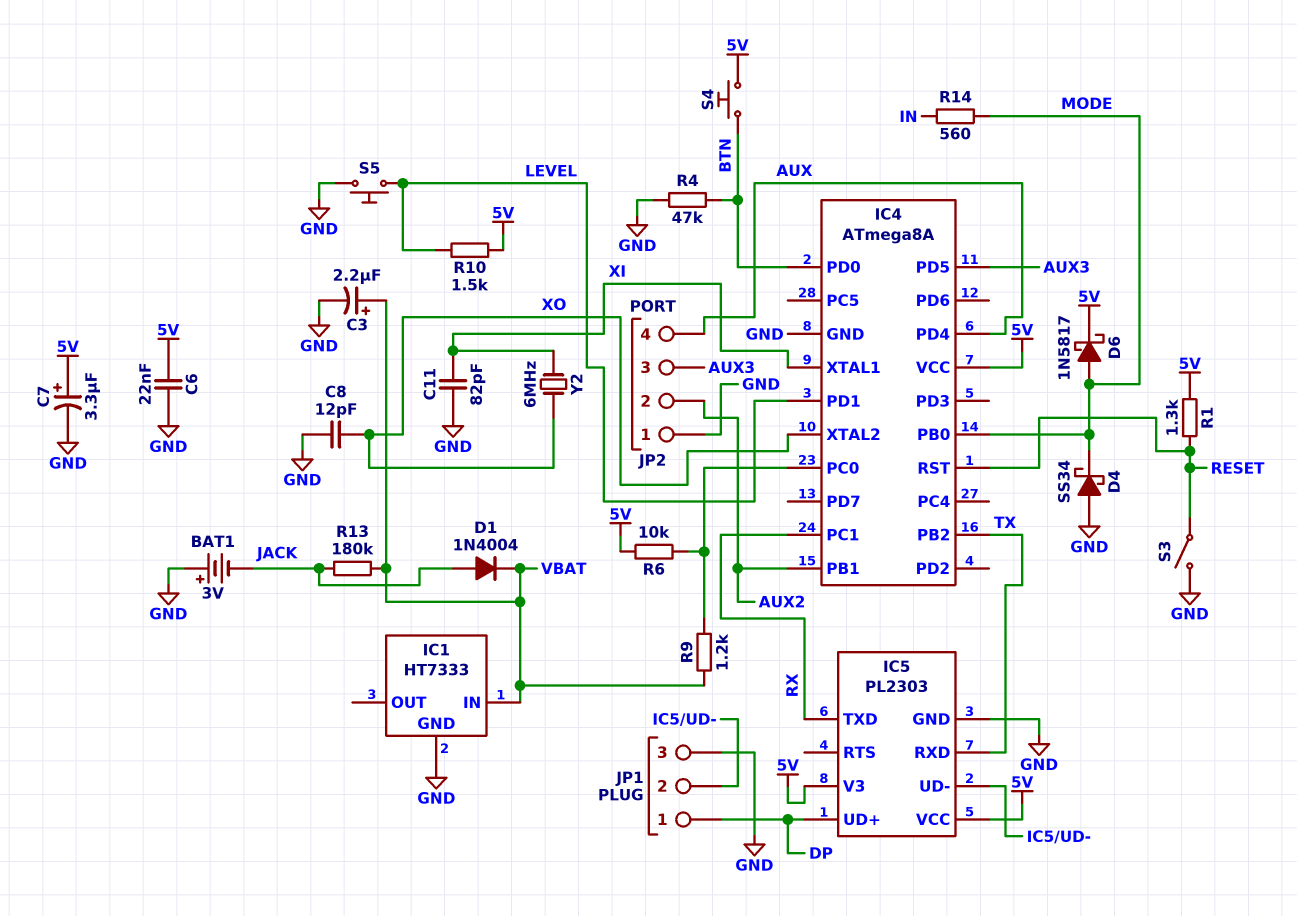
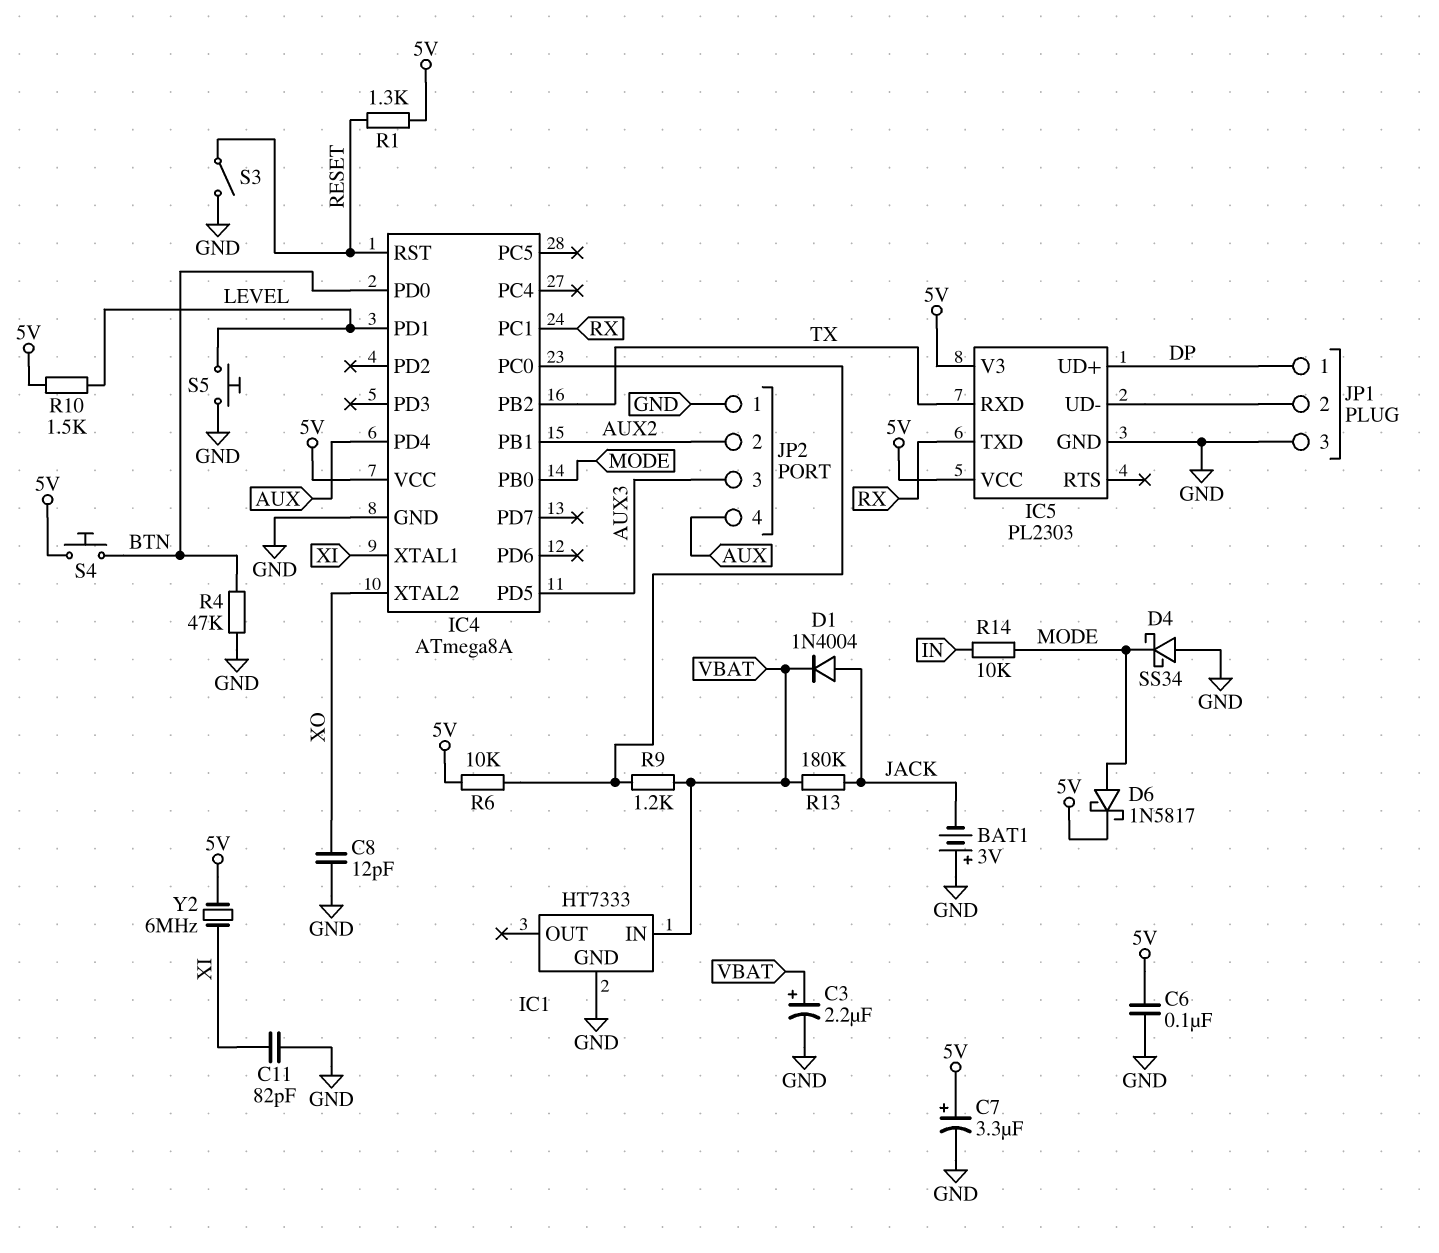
C6: 22nF (5V, GND) -> 100nF (5V, GND)
R14: 560 (IN, MODE) -> 10k (IN, MODE)
Y2: 6MHz (XI, XO) -> 6MHz (5V, XI)

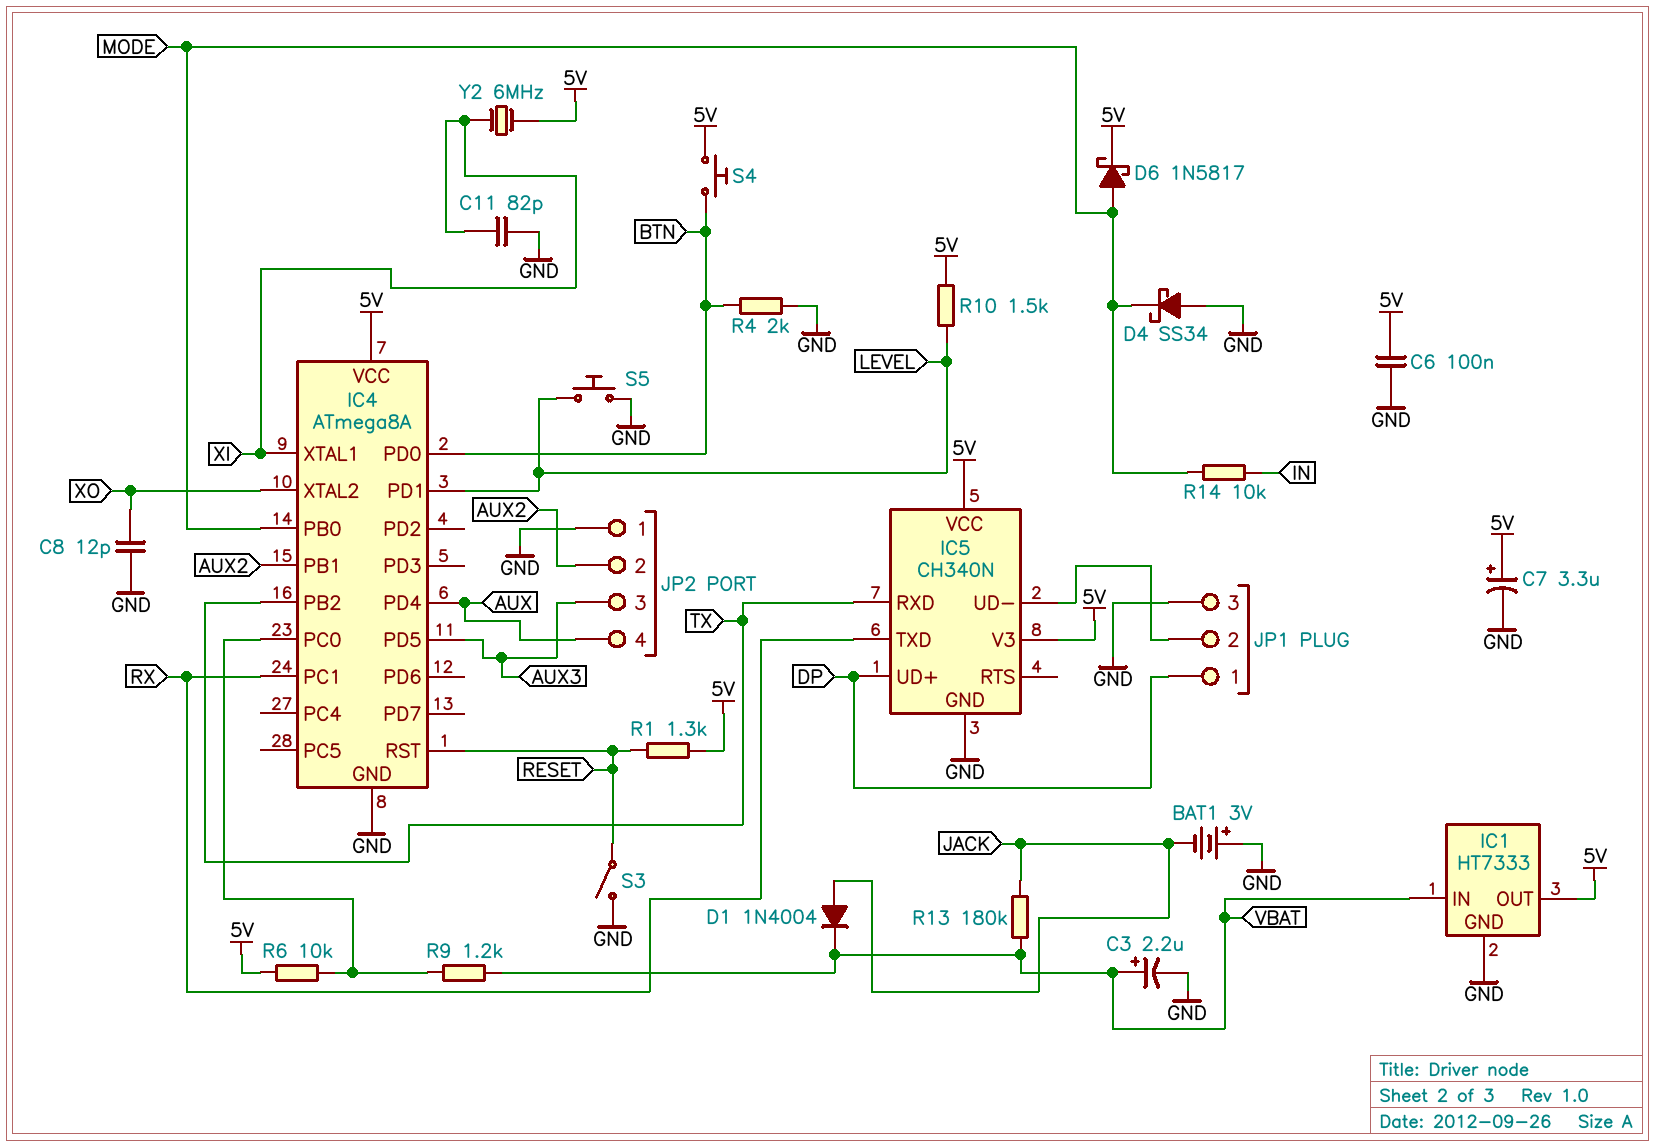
IC1 pin OUT: none -> 5V
IC5: PL2303 -> CH340N
R4: 47k (BTN, GND) -> 2k (BTN, GND)

